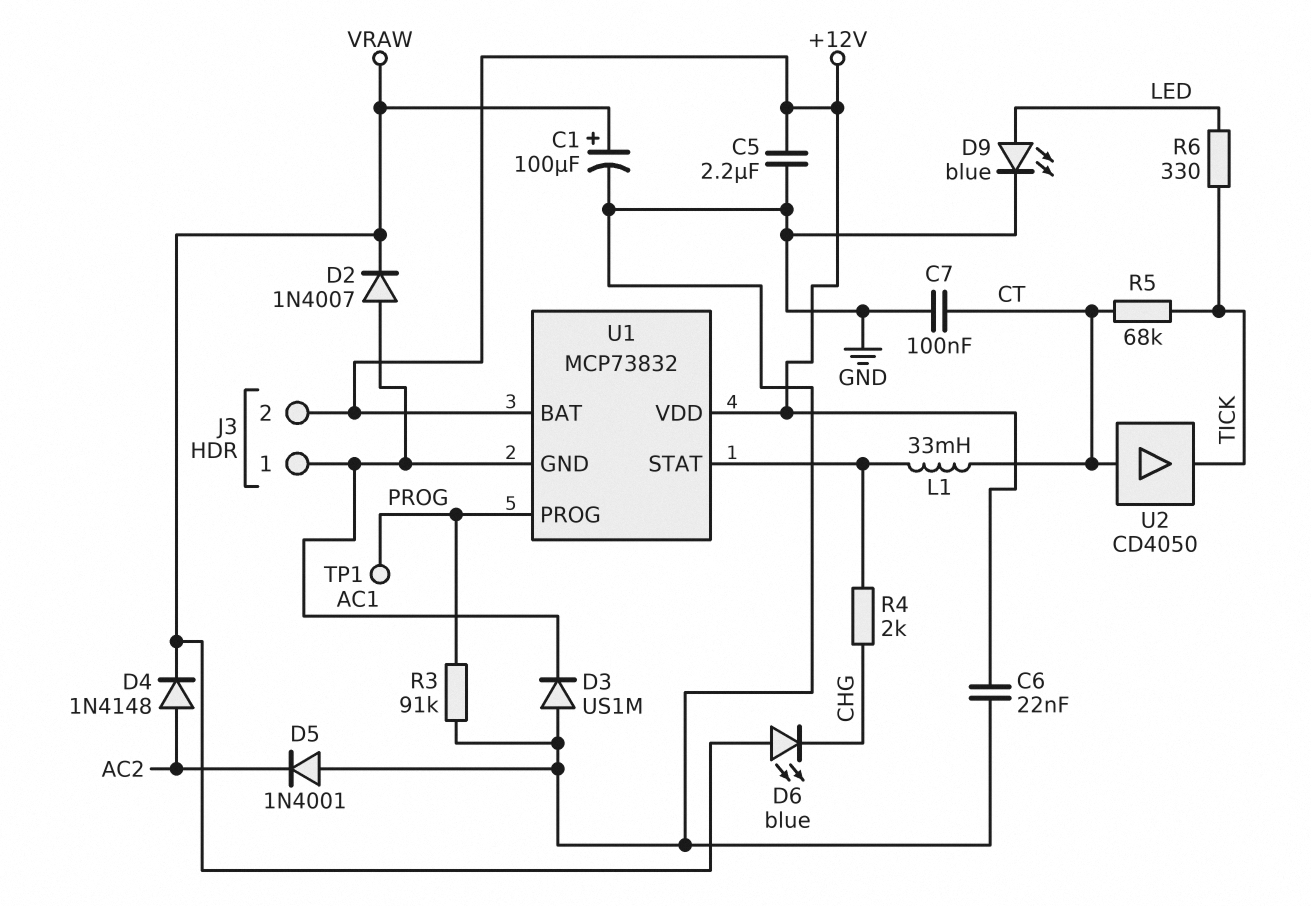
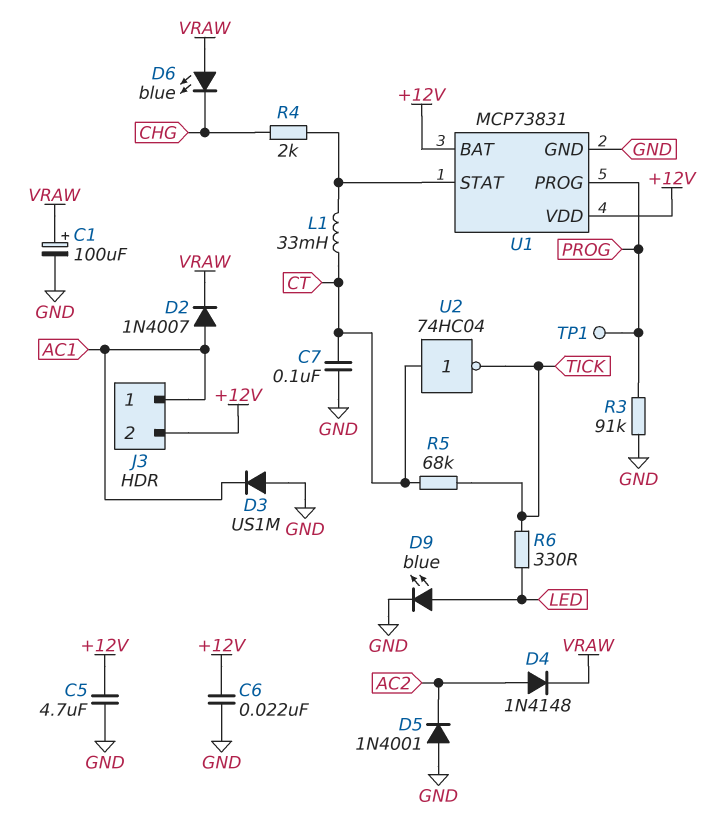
C5: 2.2uF (+12V, GND) -> 4.7uF (+12V, GND)
U1: MCP73832 -> MCP73831
U1 pin GND: AC1 -> GND
U2: buffer CD4050 (in CT, out TICK) -> NOT 74HC04 (in CT, out TICK)

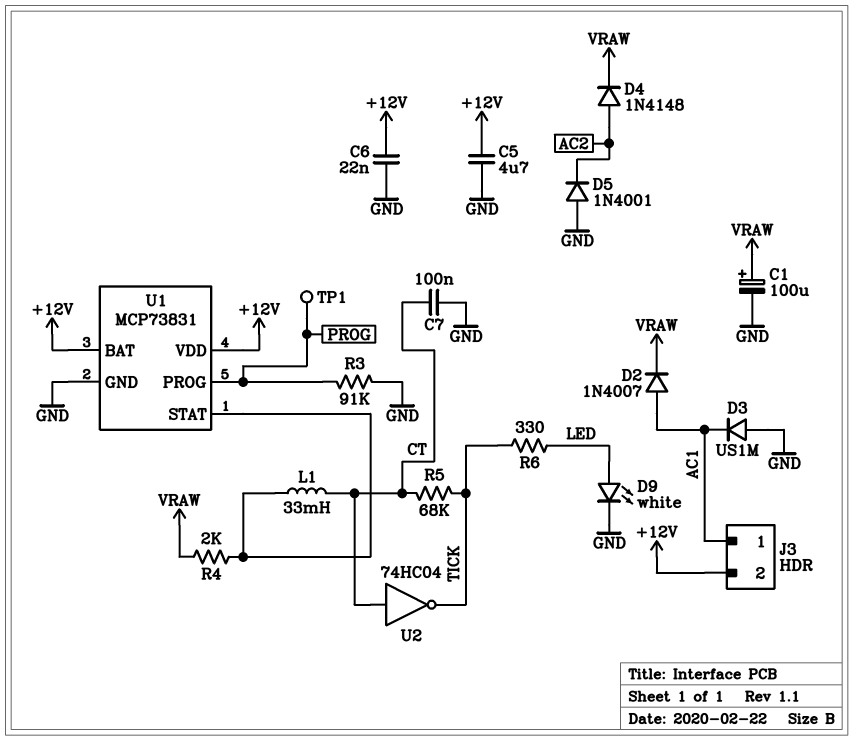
D6: LED blue (A VRAW, K CHG) -> none
D9: LED blue (A LED, K GND) -> LED white (A LED, K GND)
R4: 2k (CHG, U1/STAT) -> 2k (U1/STAT, VRAW)

